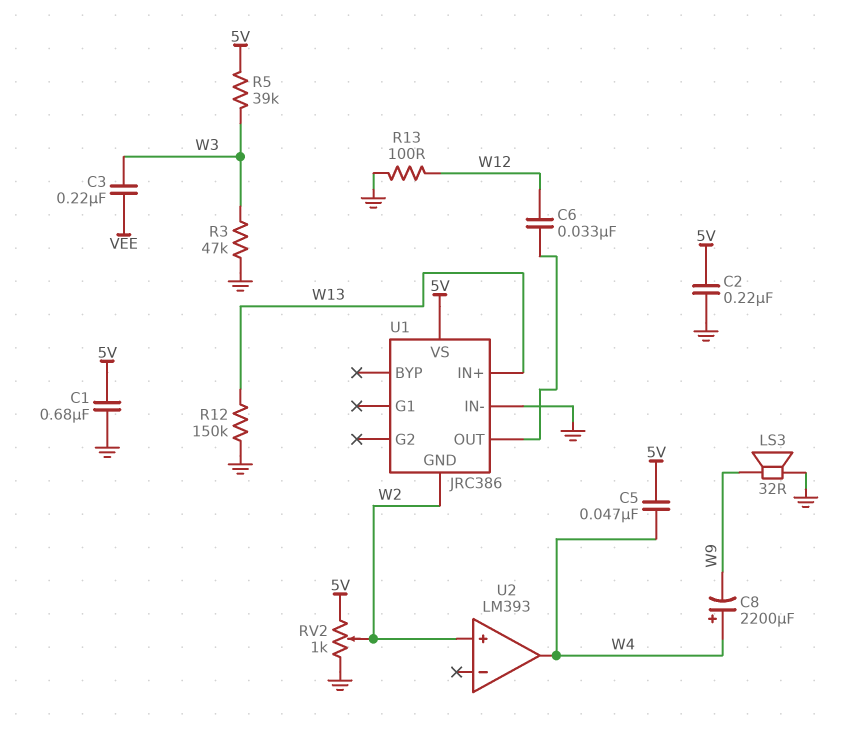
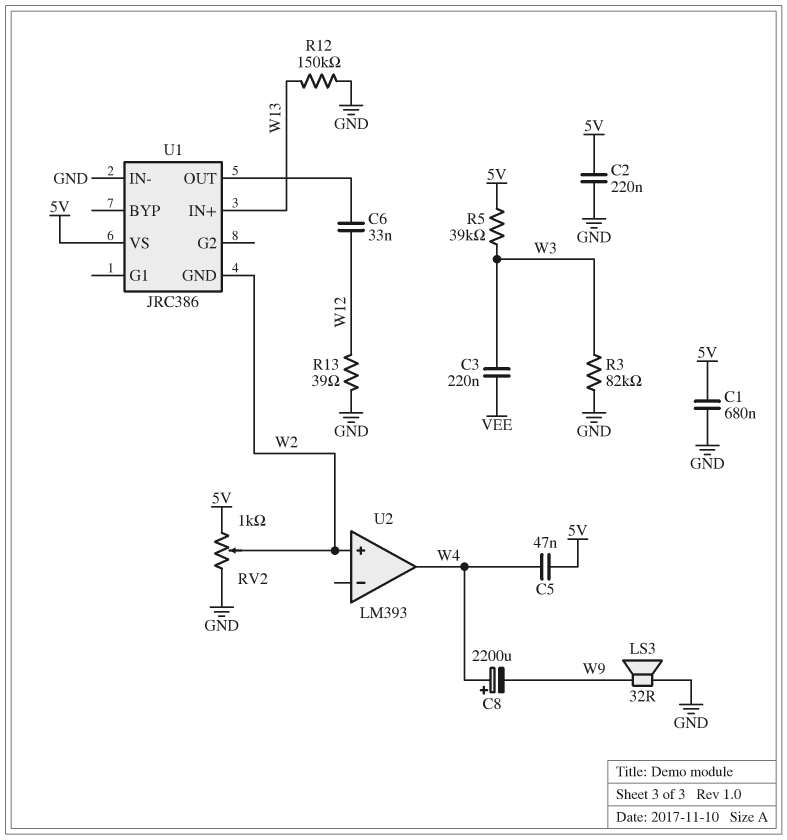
R3: 47k (GND, W3) -> 82k (GND, W3)
R13: 100 (GND, W12) -> 39 (GND, W12)

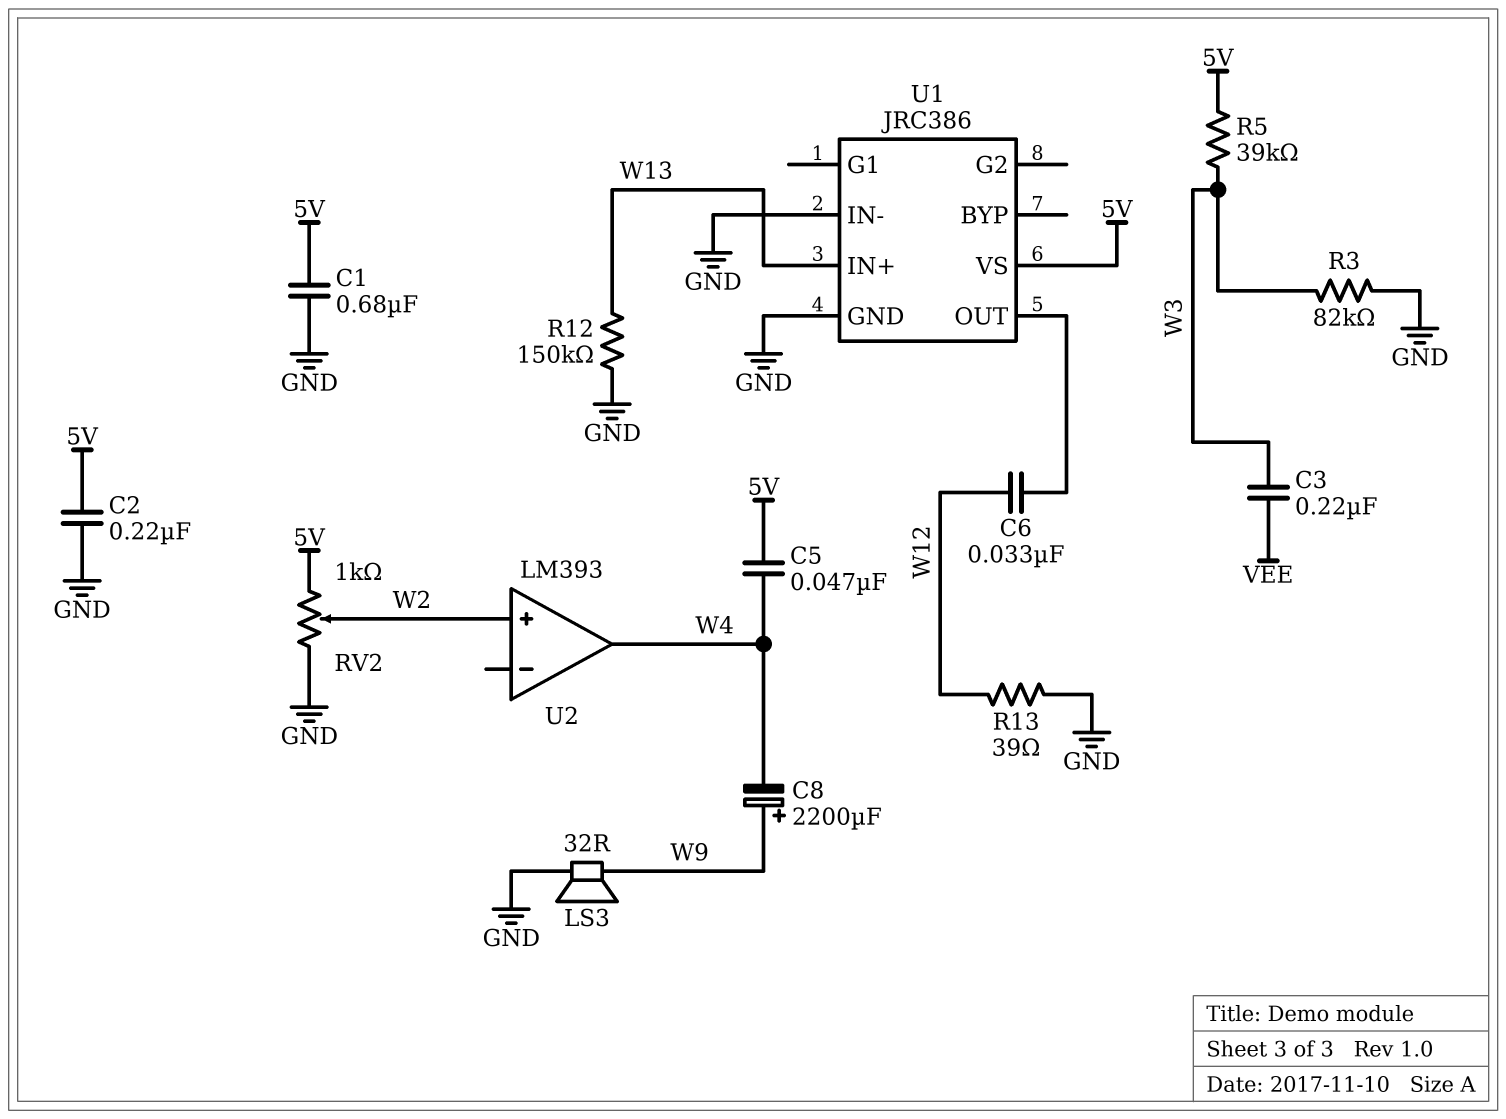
C8: 2200uF (plus W4, minus W9) -> 2200uF (plus W9, minus W4)
U1 pin GND: W2 -> GND

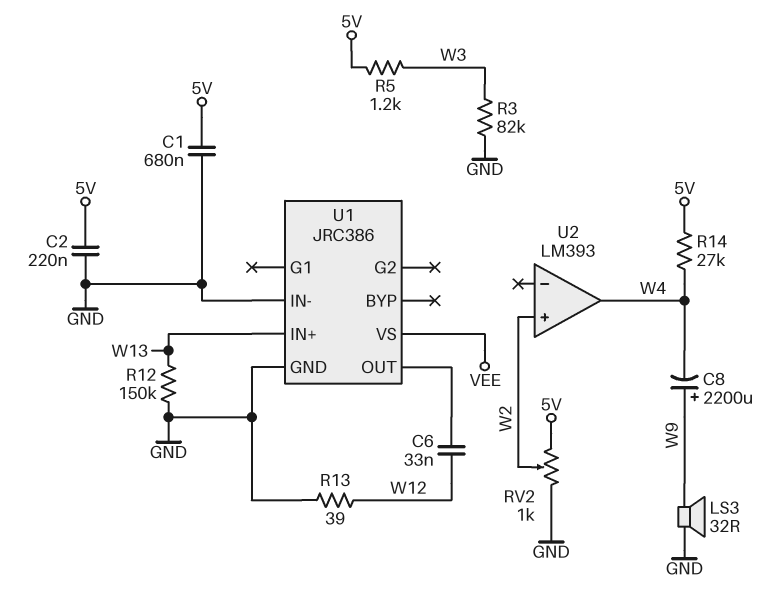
C3: 220nF (VEE, W3) -> none
C5: 47nF (5V, W4) -> none
R5: 39k (5V, W3) -> 1.2k (5V, W3)
R14: none -> 27k (5V, W4)
U1 pin VS: 5V -> VEE

